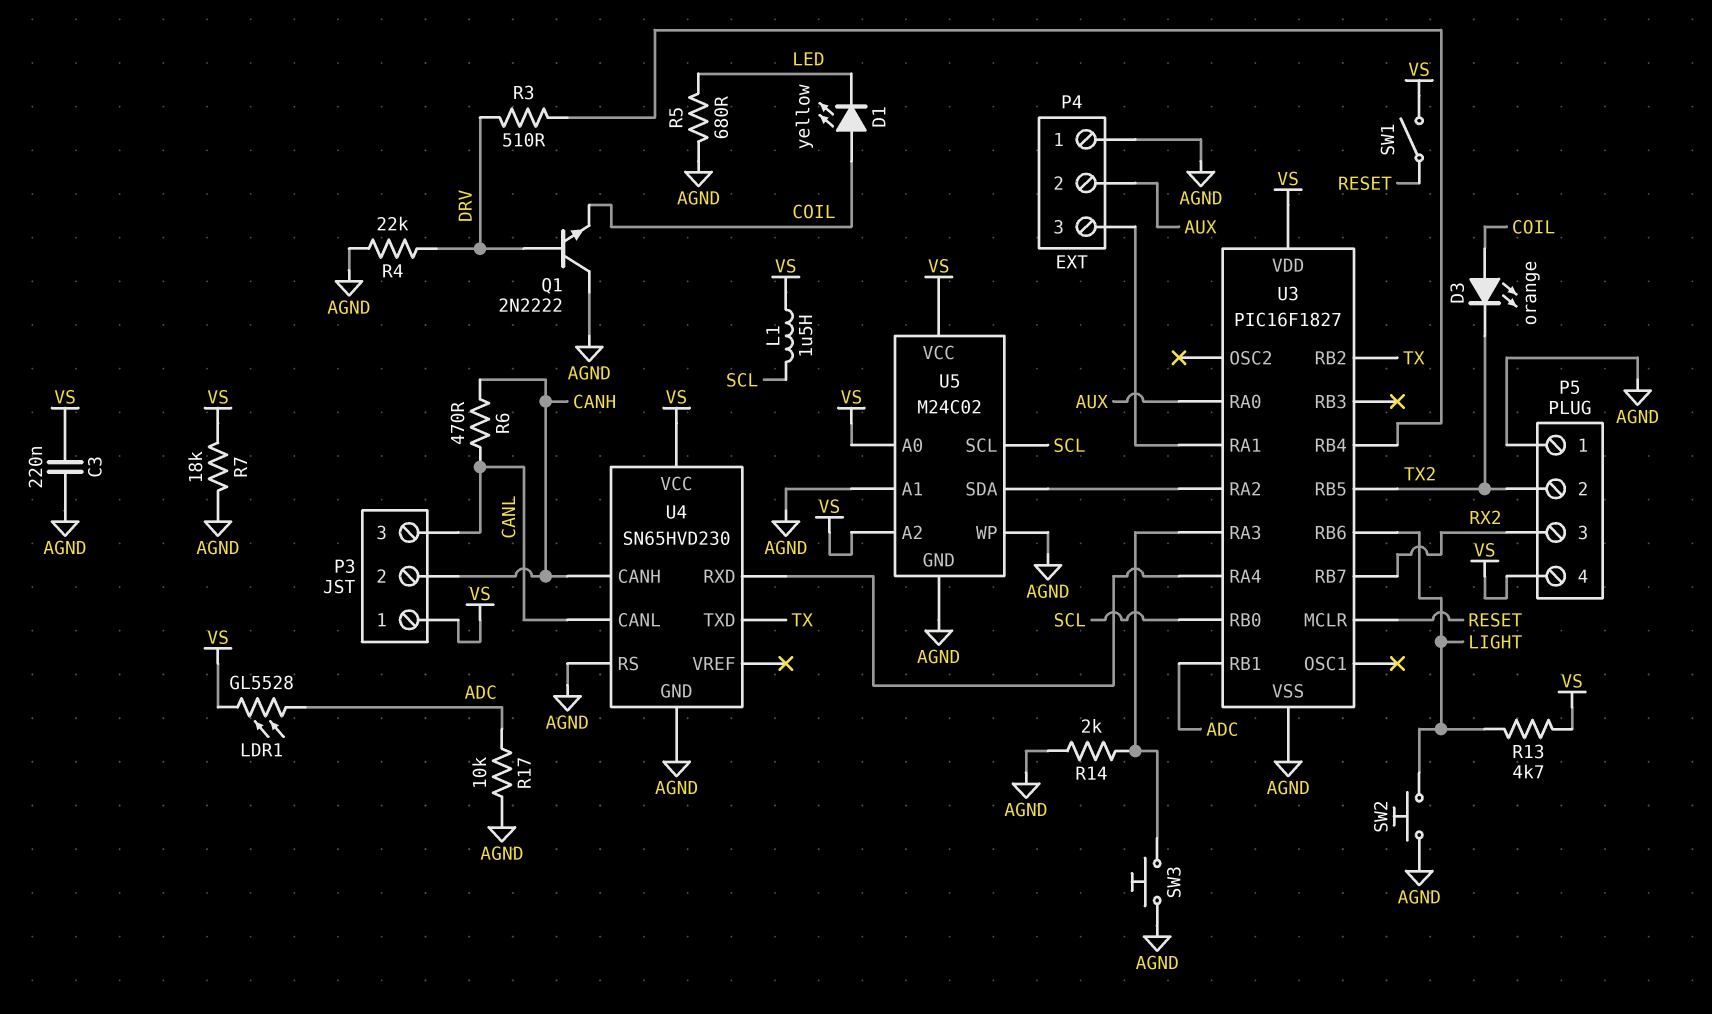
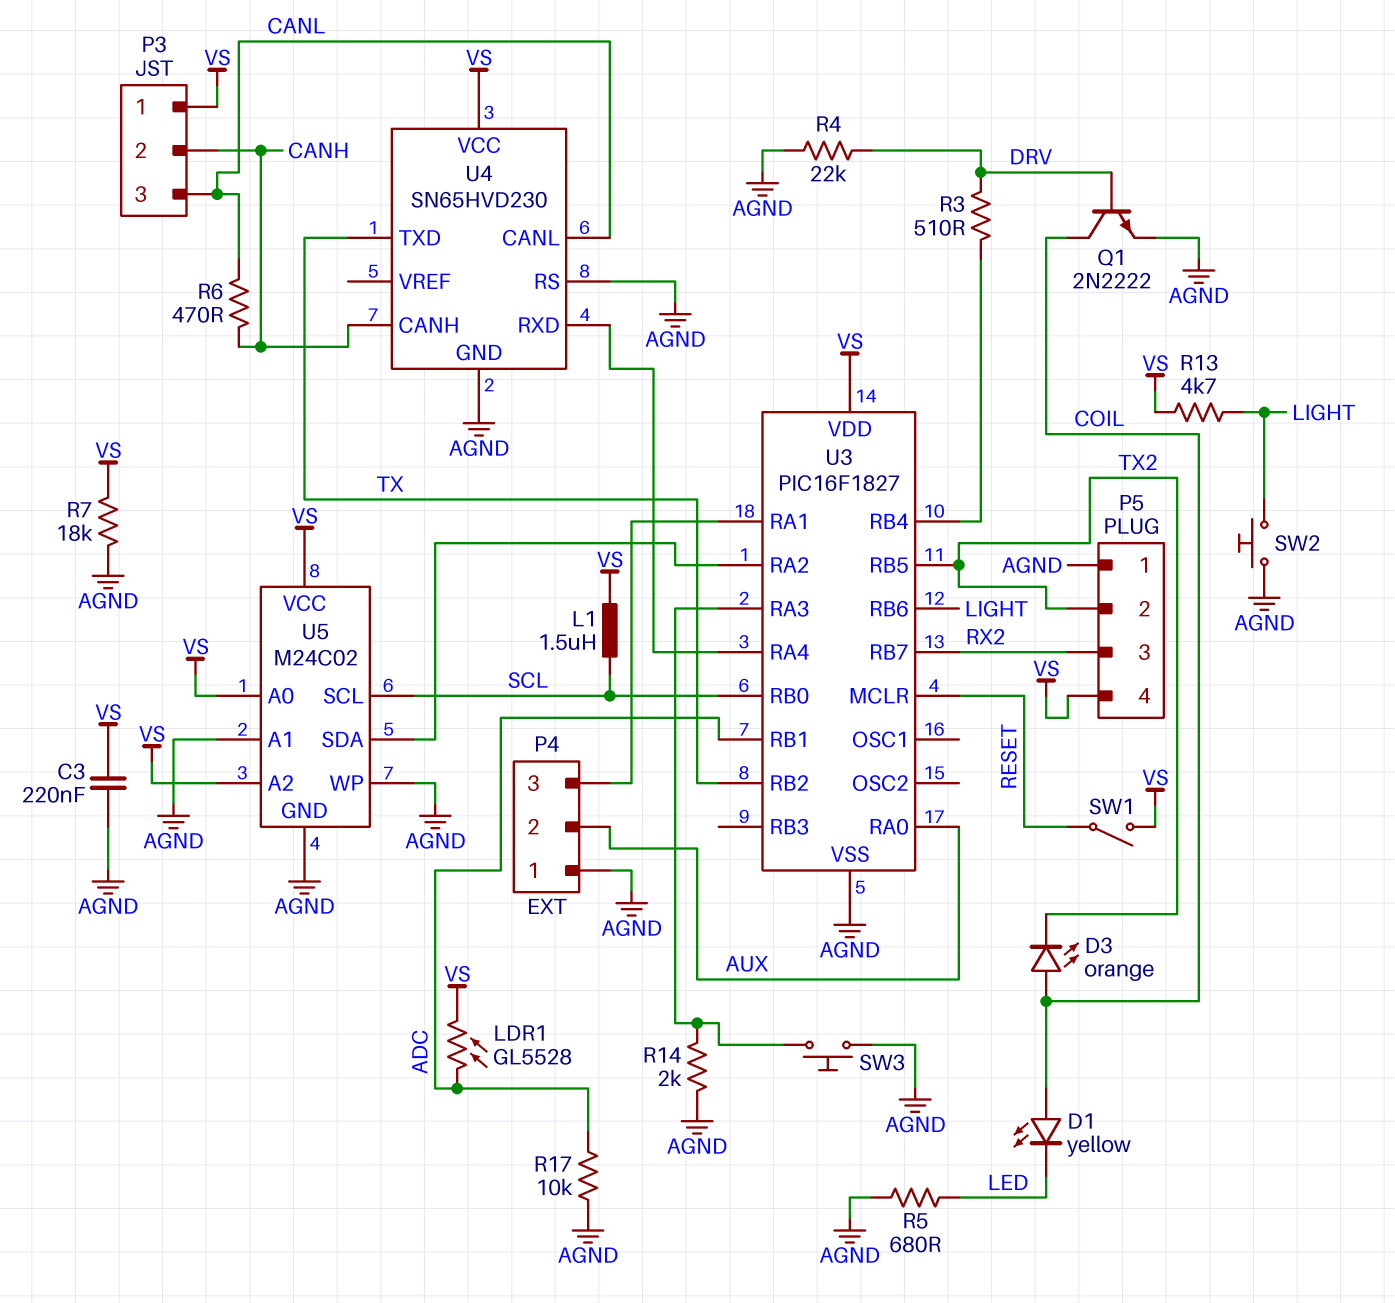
Q1: NPN 2N2222 (B DRV, C AGND, E COIL) -> NPN 2N2222 (B DRV, C COIL, E AGND)

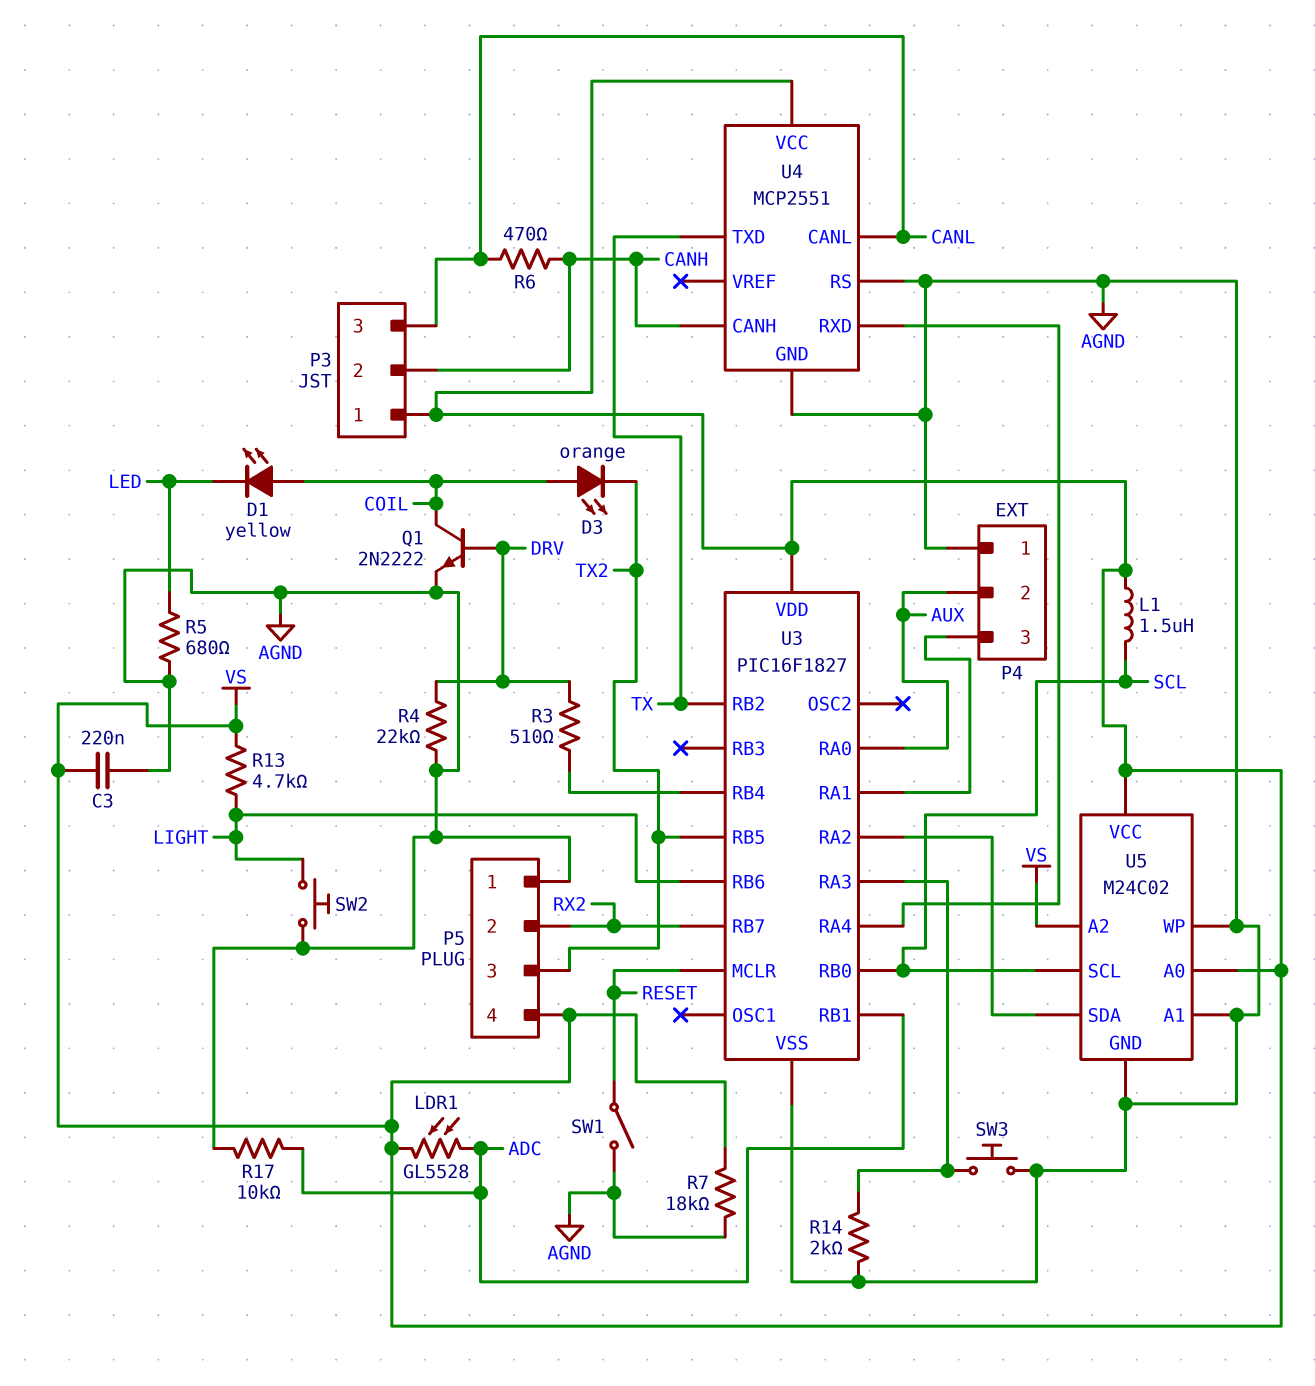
P5 pin 2: TX2 -> RX2
P5 pin 3: RX2 -> TX2
SW1: switch (RESET, VS) -> switch (AGND, RESET)
U4: SN65HVD230 -> MCP2551

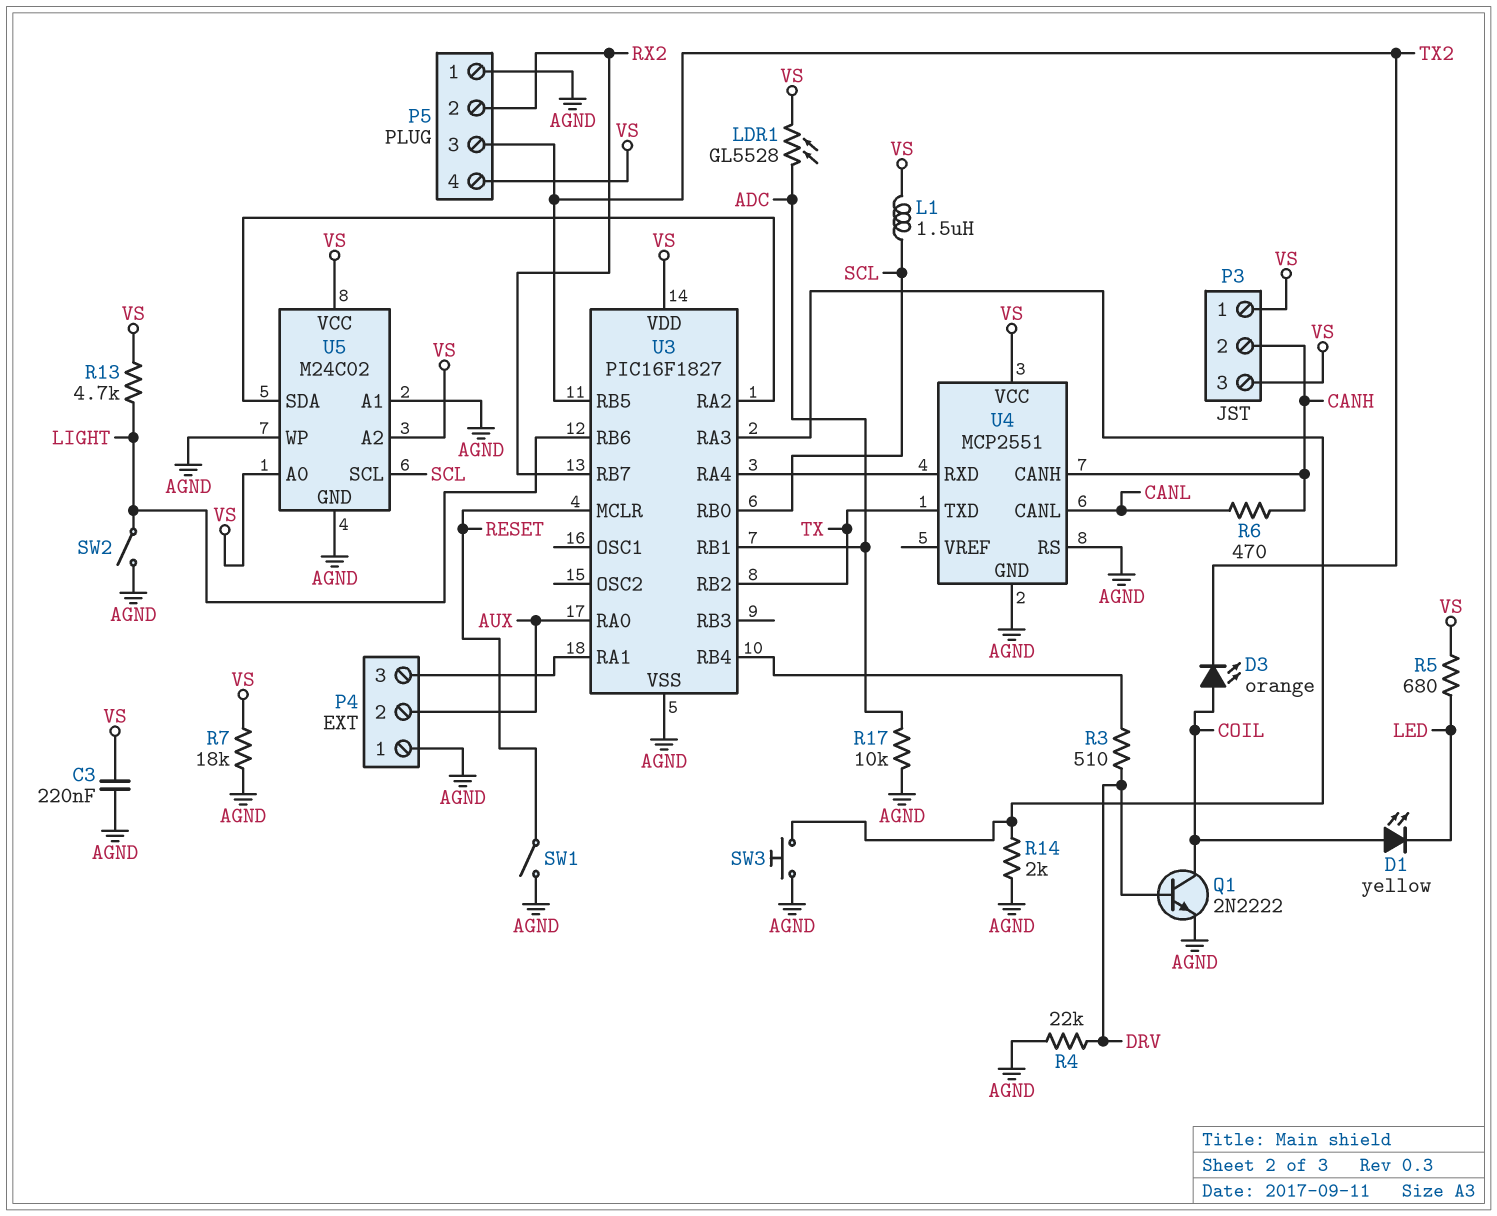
P3 pin 3: CANL -> VS
R5: 680 (AGND, LED) -> 680 (LED, VS)
SW2: button (AGND, LIGHT) -> switch (AGND, LIGHT)

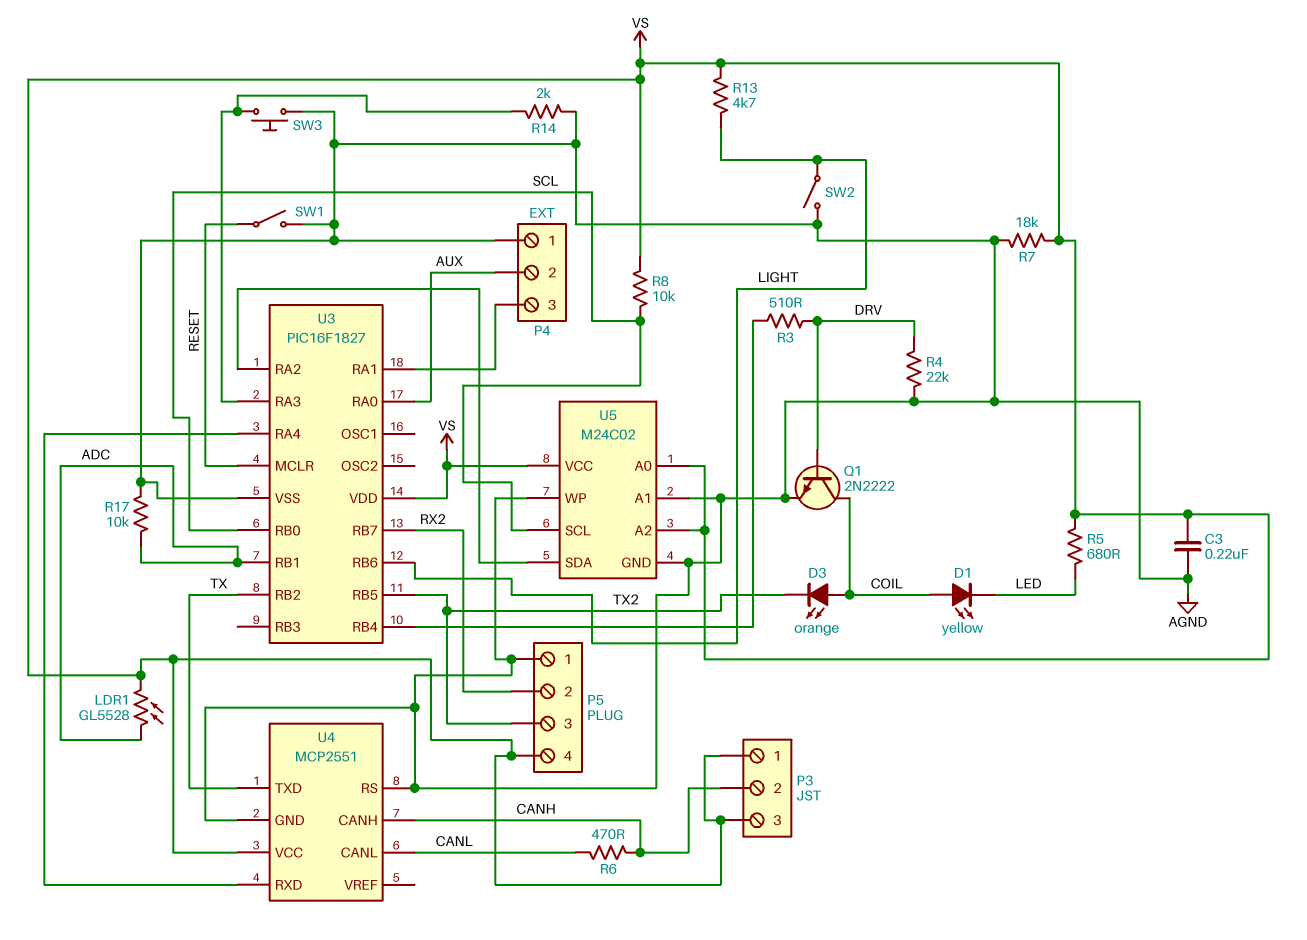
L1: 1.5uH (SCL, VS) -> none
R8: none -> 10k (SCL, VS)

